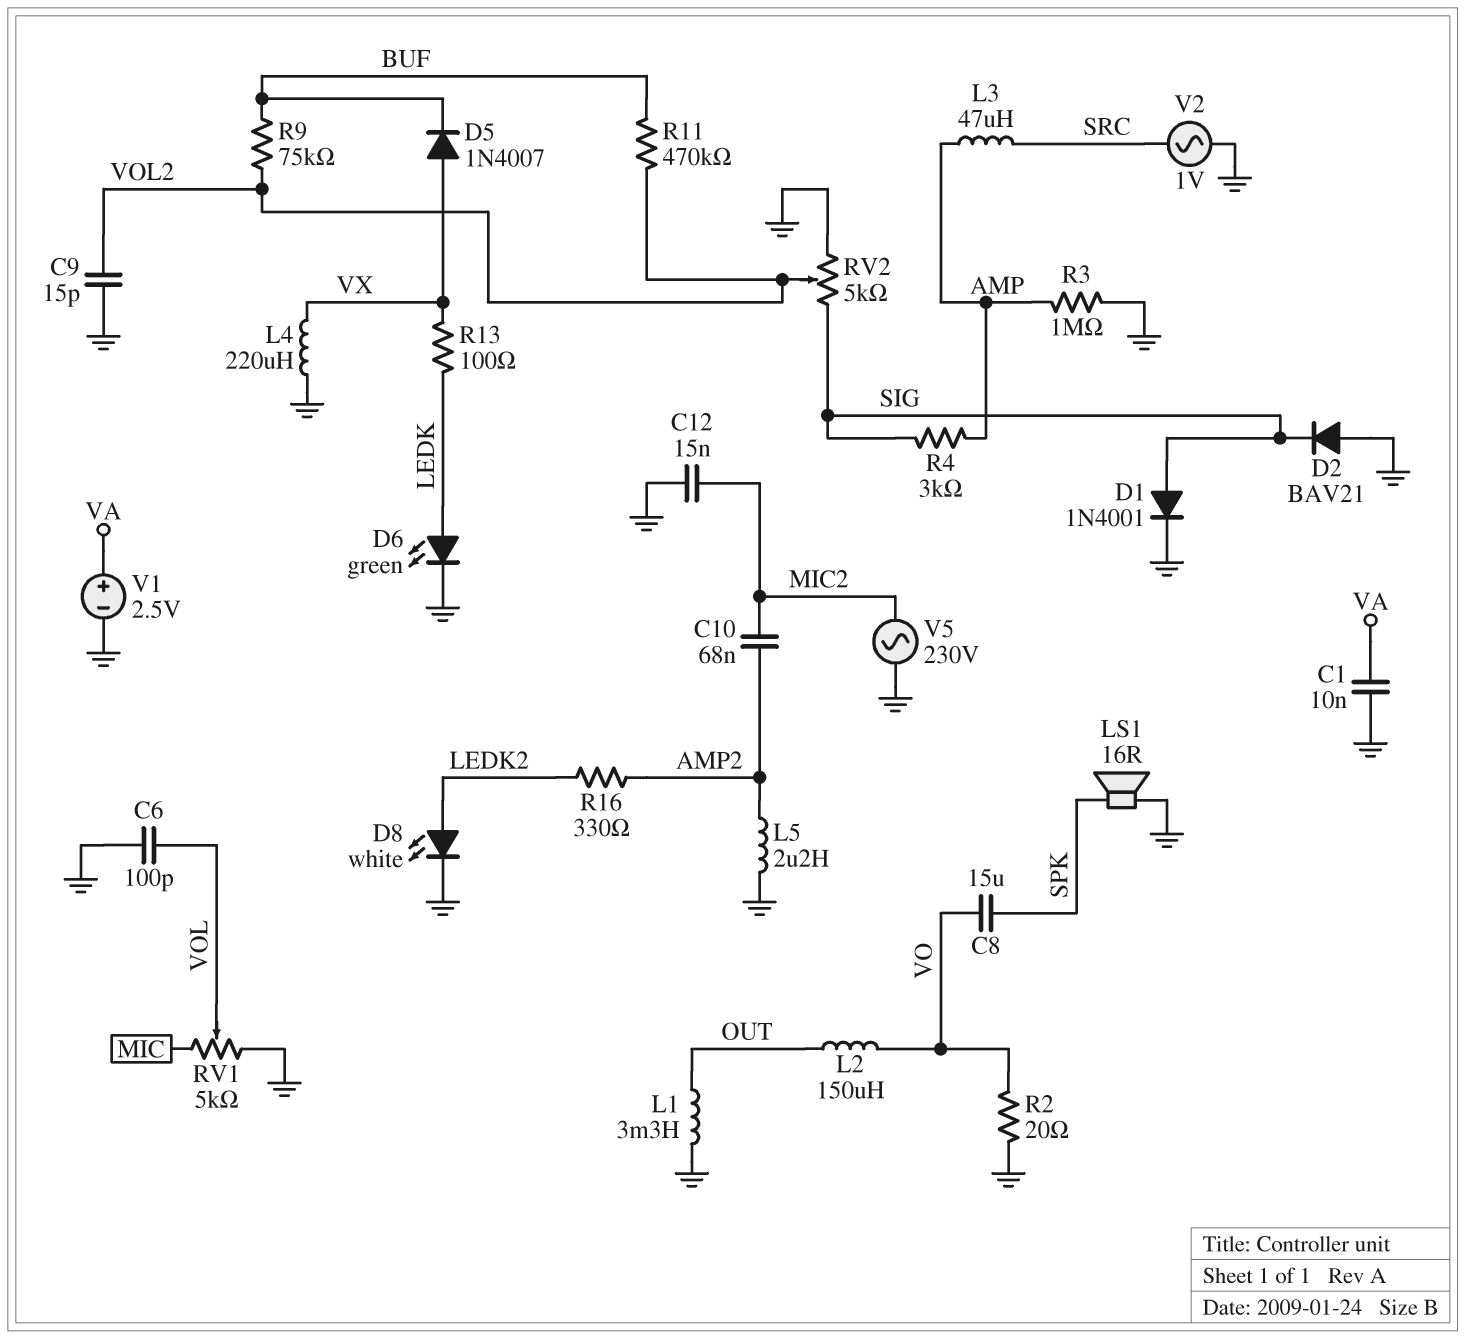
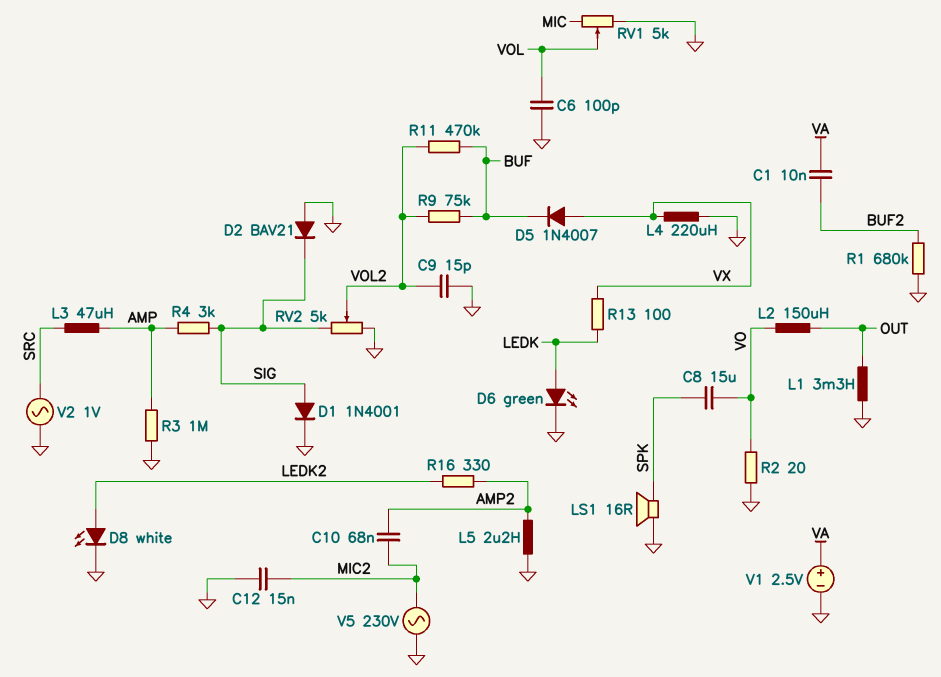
C1: 10nF (GND, VA) -> 10nF (BUF2, VA)
R1: none -> 680k (BUF2, GND)

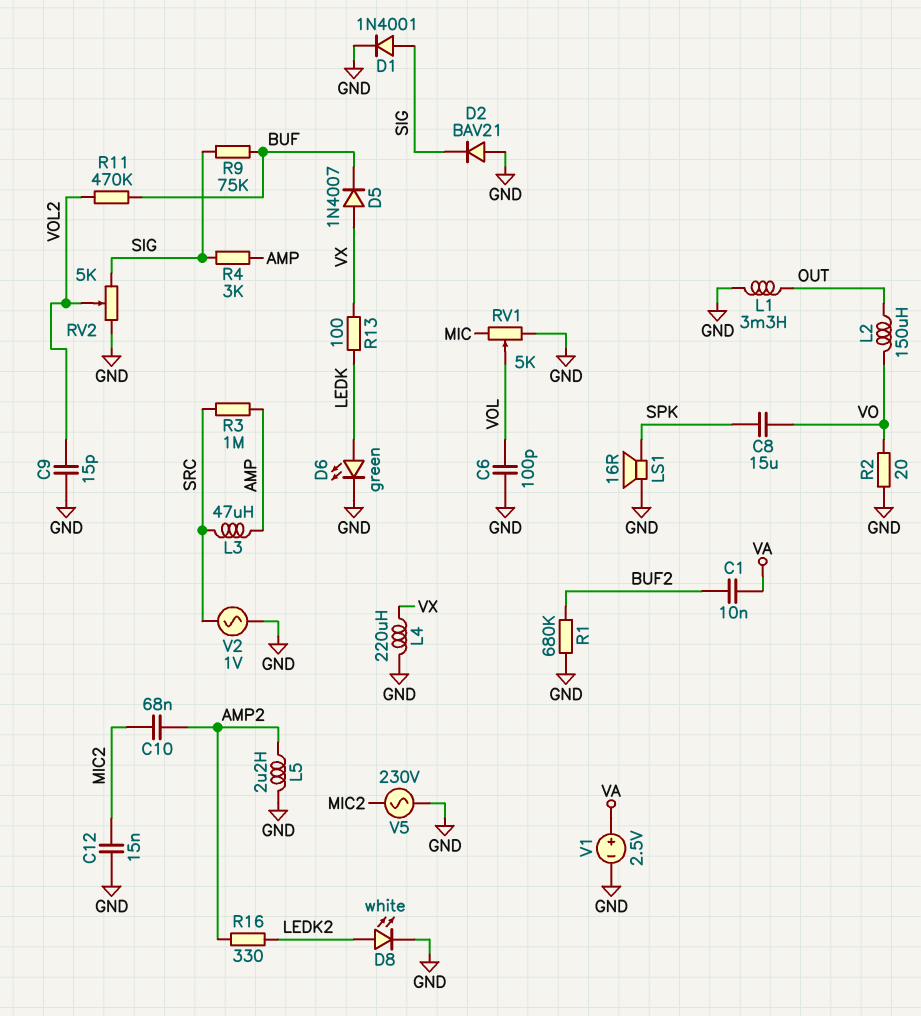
R3: 1M (AMP, GND) -> 1M (AMP, SRC)
R9: 75k (BUF, VOL2) -> 75k (BUF, SIG)

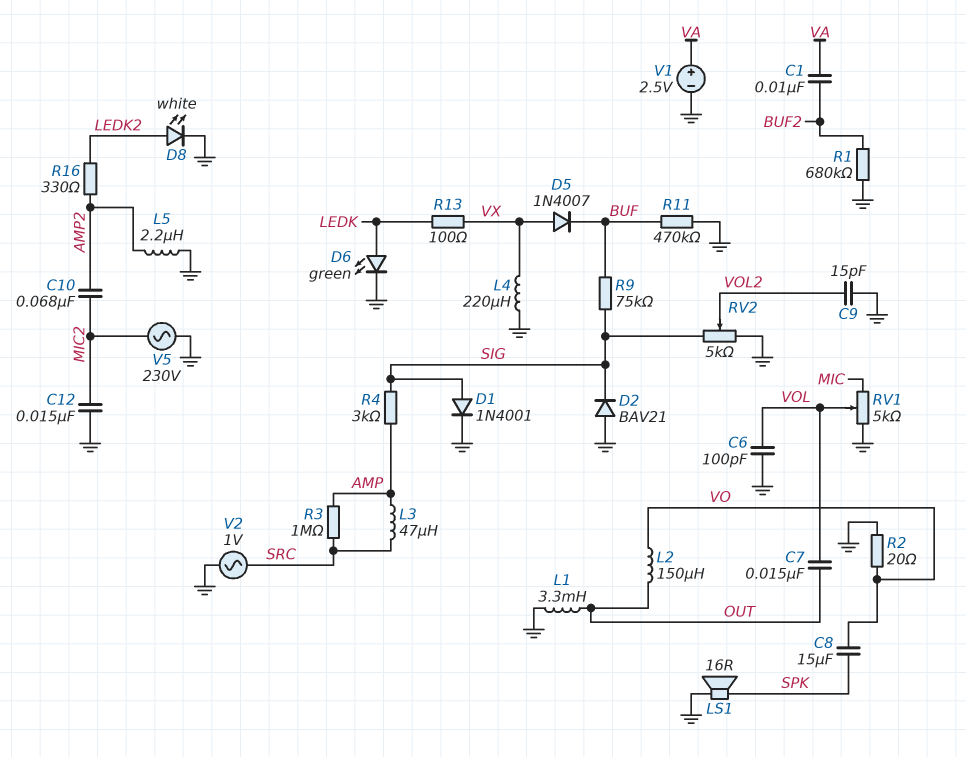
C7: none -> 15nF (OUT, VOL)
R11: 470k (BUF, VOL2) -> 470k (BUF, GND)

